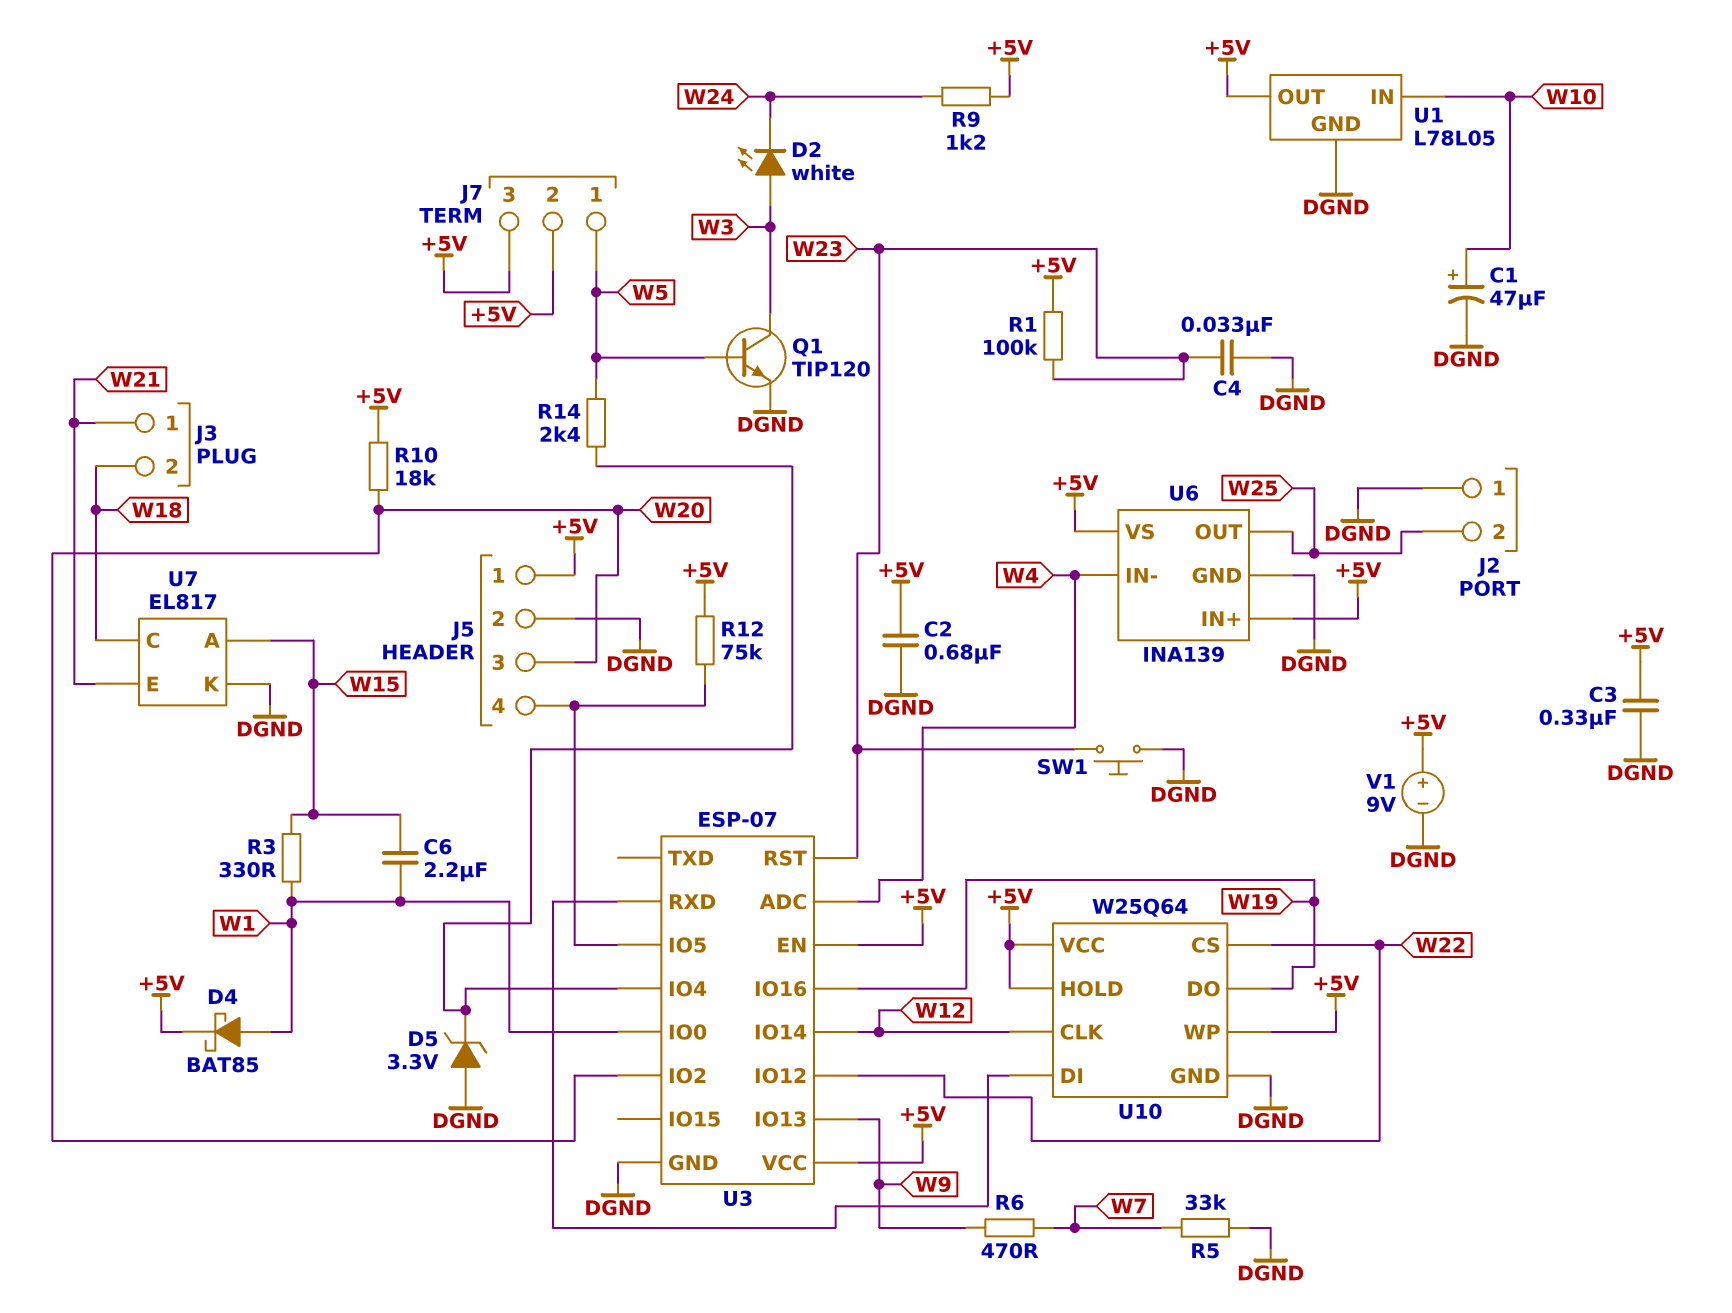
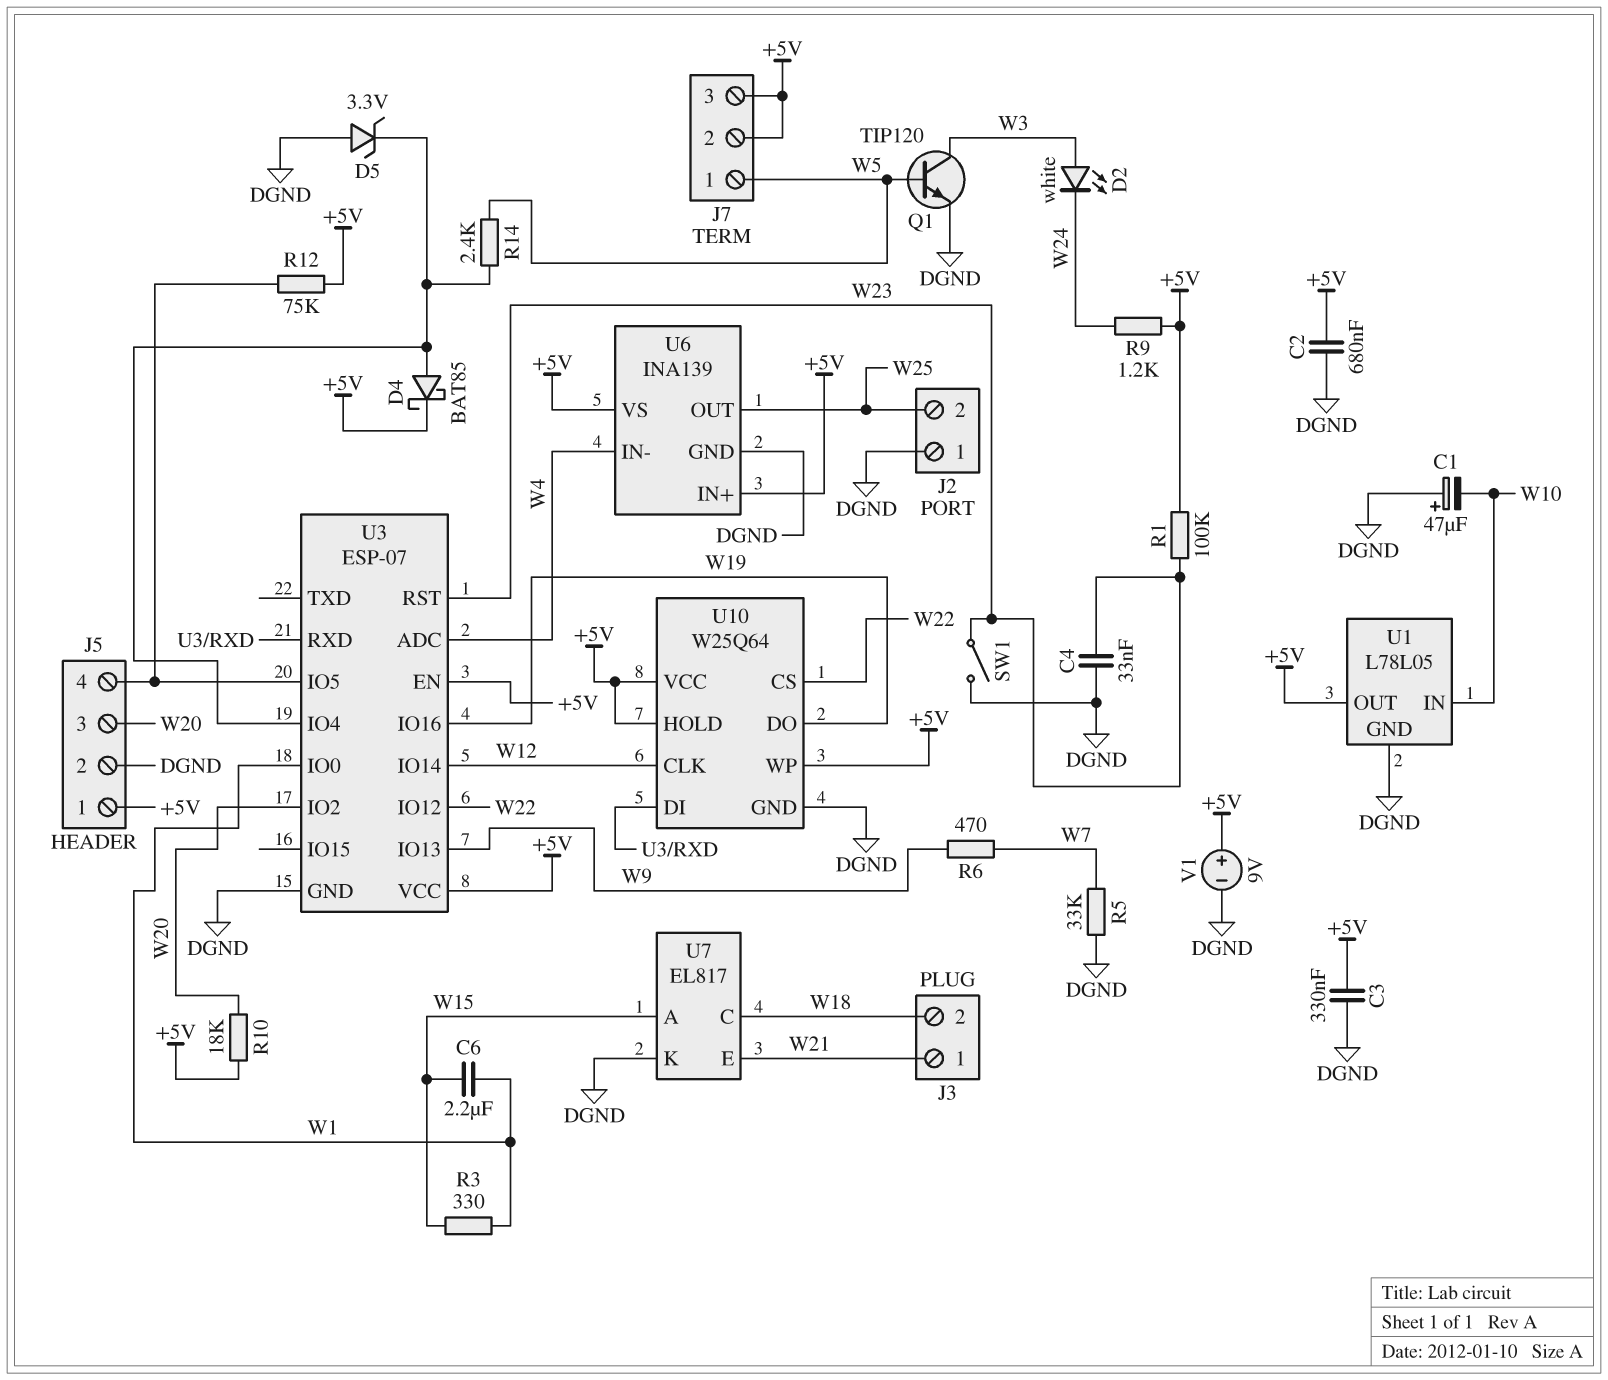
C1: 47uF (plus W10, minus DGND) -> 47uF (plus DGND, minus W10)
D4: schottky BAT85 (A W1, K +5V) -> schottky BAT85 (A U3/IO4, K +5V)
SW1: button (DGND, W23) -> switch (DGND, W23)

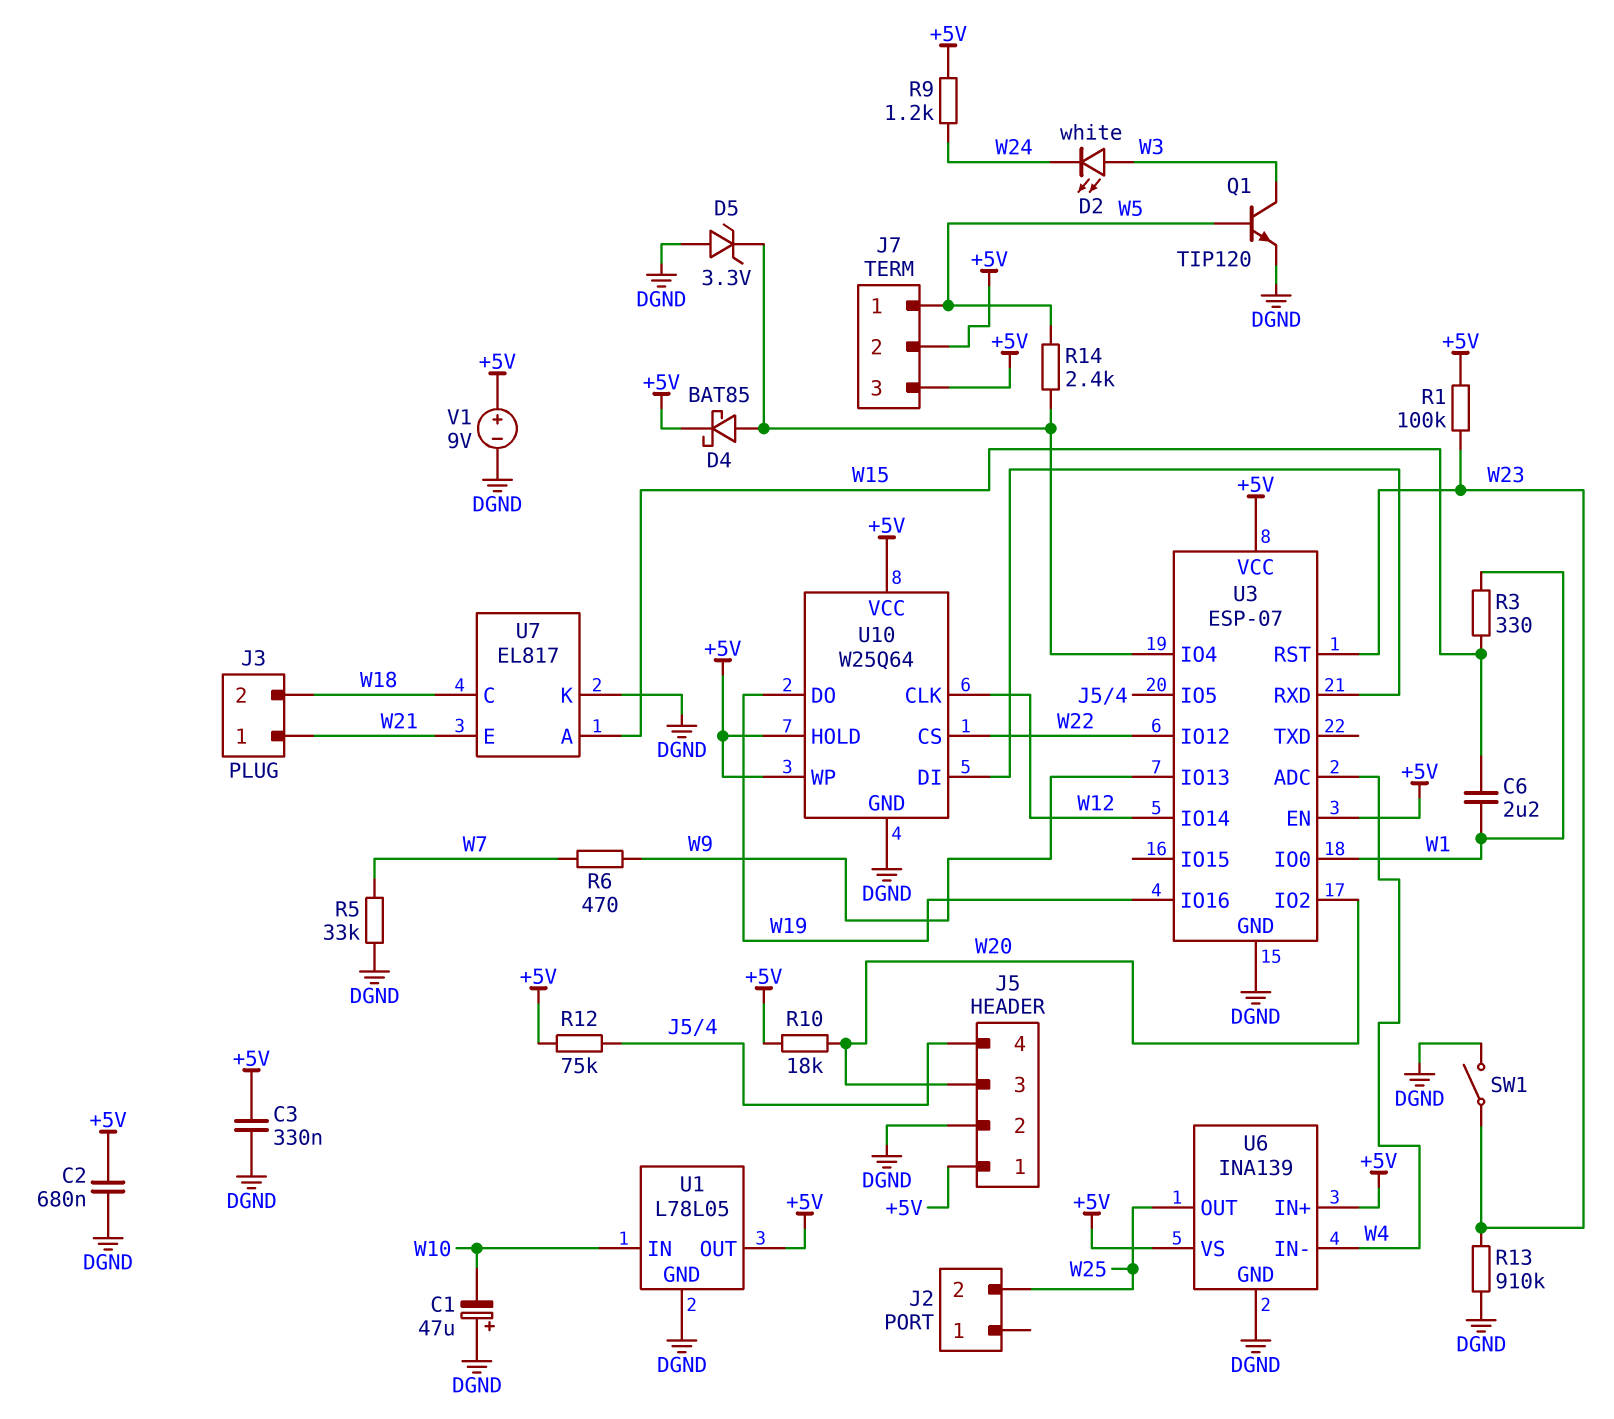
C4: 33nF (DGND, W23) -> none
J2 pin 1: DGND -> none
R13: none -> 910k (DGND, W23)

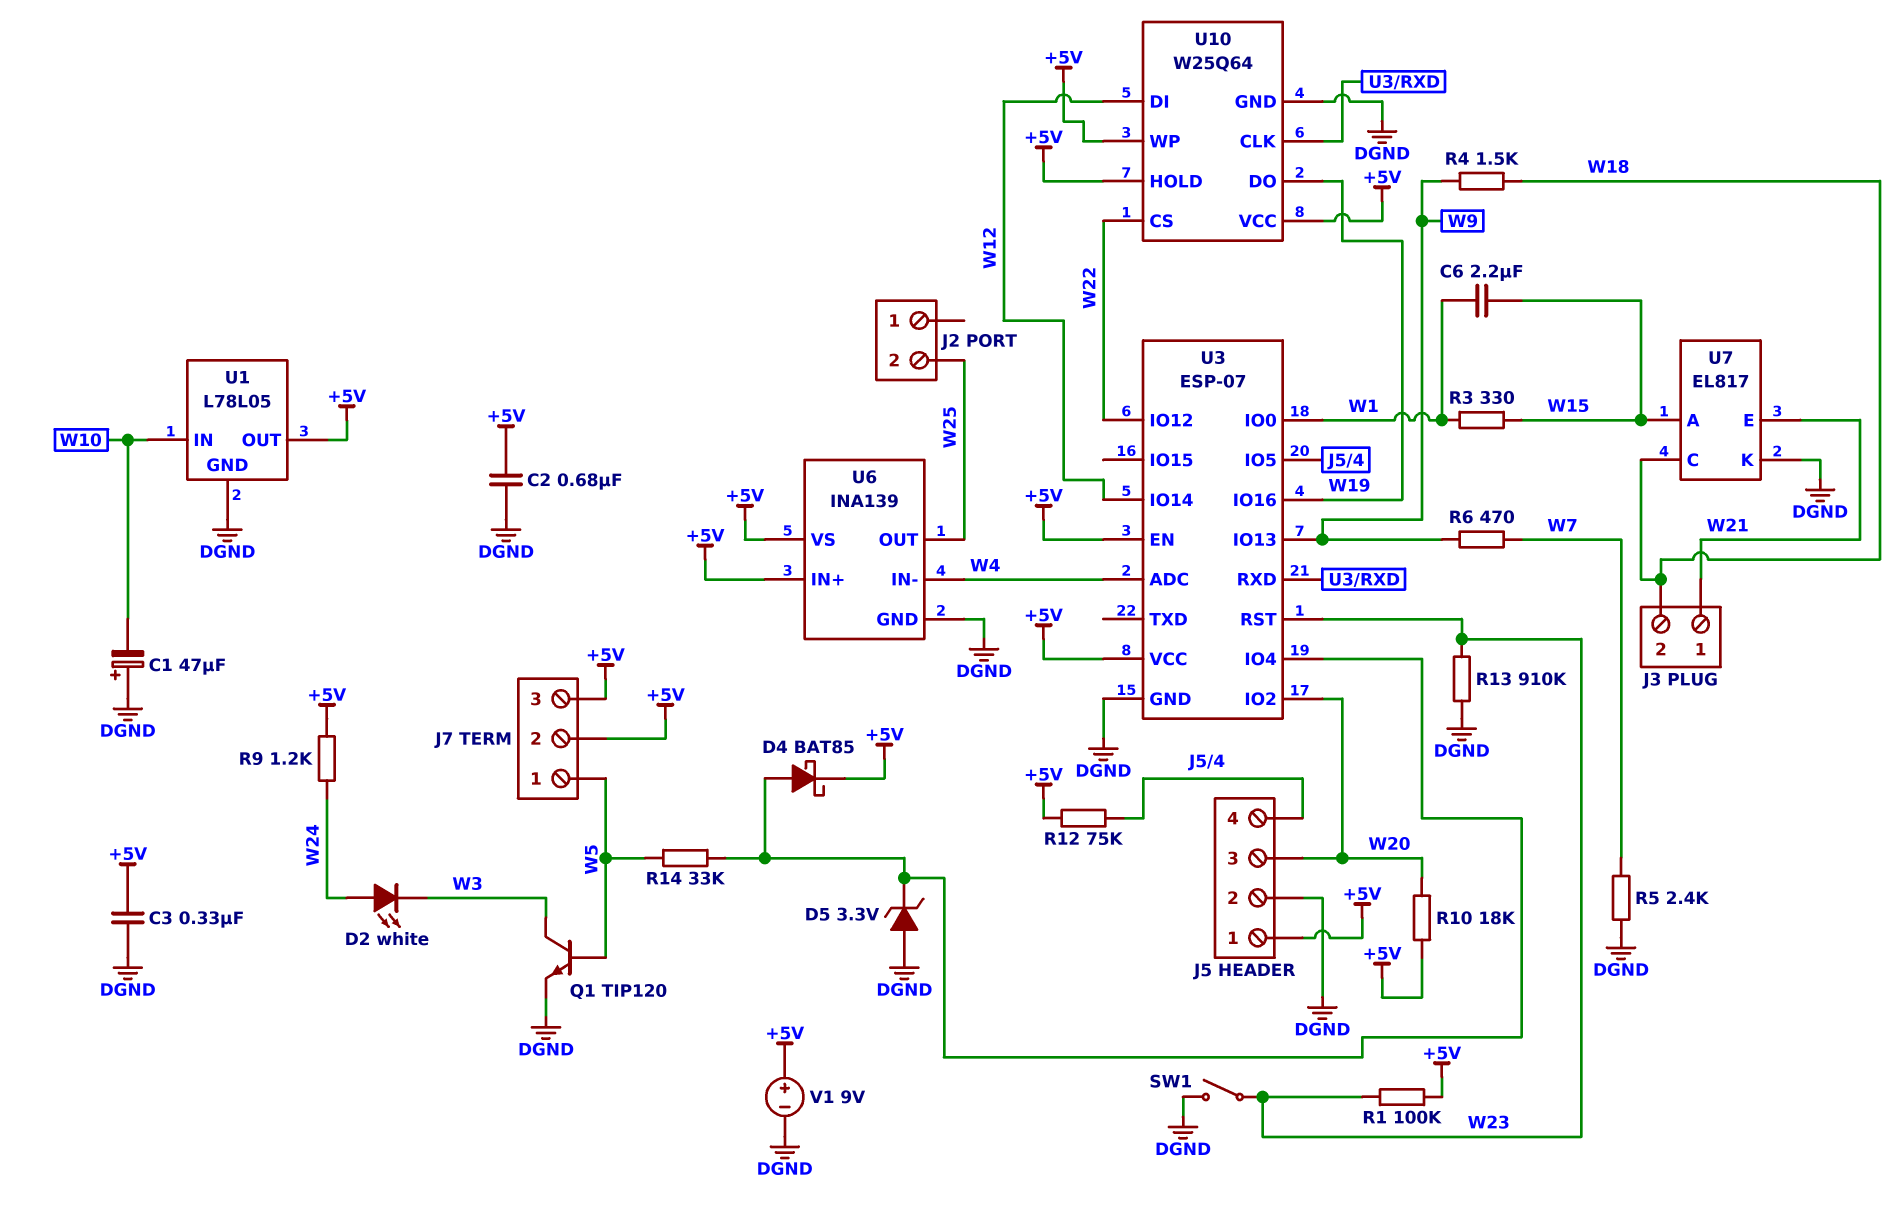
D2: LED white (A W3, K W24) -> LED white (A W24, K W3)
R4: none -> 1.5k (W9, W18)
R5: 33k (DGND, W7) -> 2.4k (DGND, W7)
R14: 2.4k (U3/IO4, W5) -> 33k (U3/IO4, W5)
U10 pin CLK: W12 -> U3/RXD
U10 pin DI: U3/RXD -> W12

